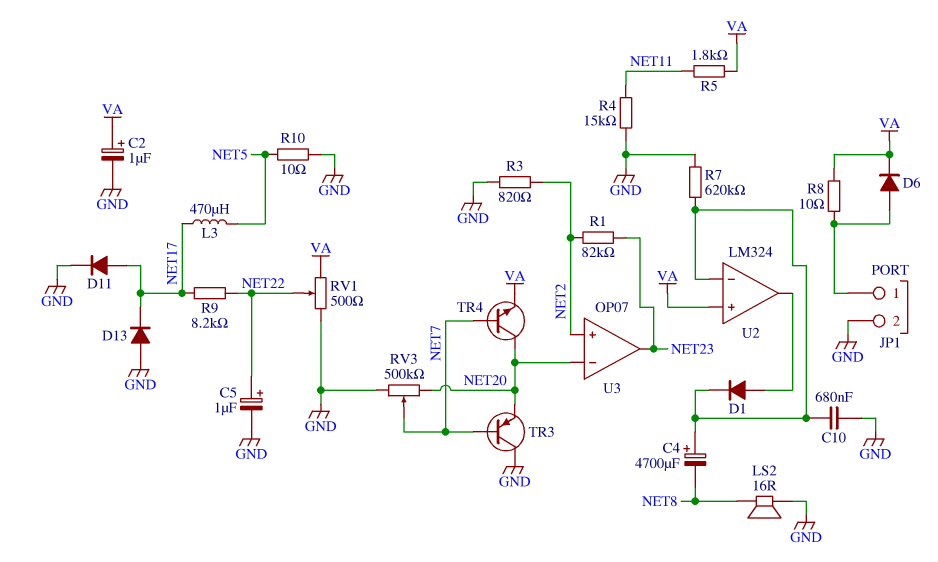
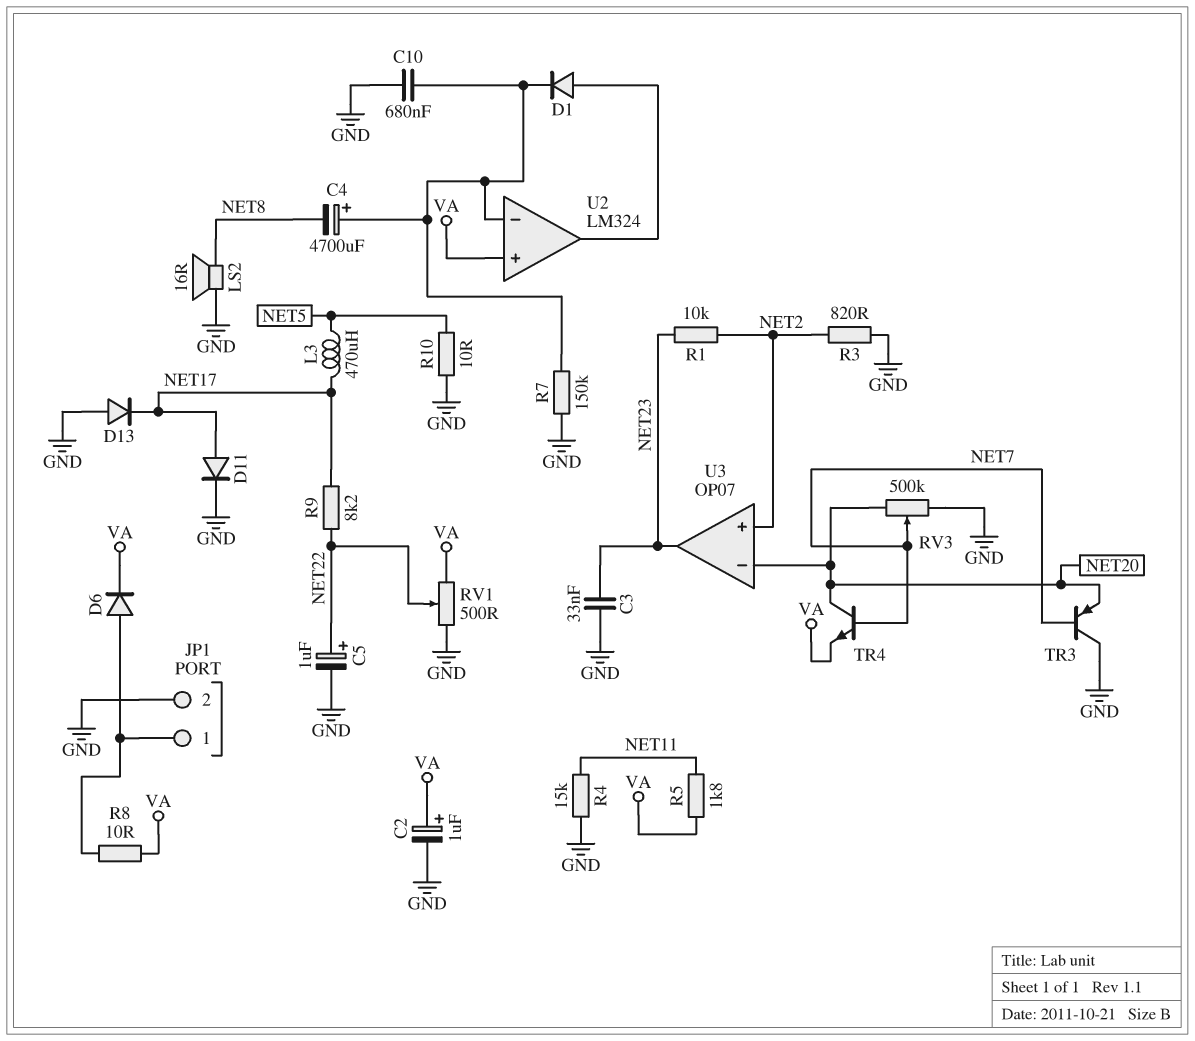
C3: none -> 33nF (GND, NET23)
R1: 82k (NET2, NET23) -> 10k (NET2, NET23)
R7: 620k (GND, U2/in-) -> 150k (GND, U2/in-)

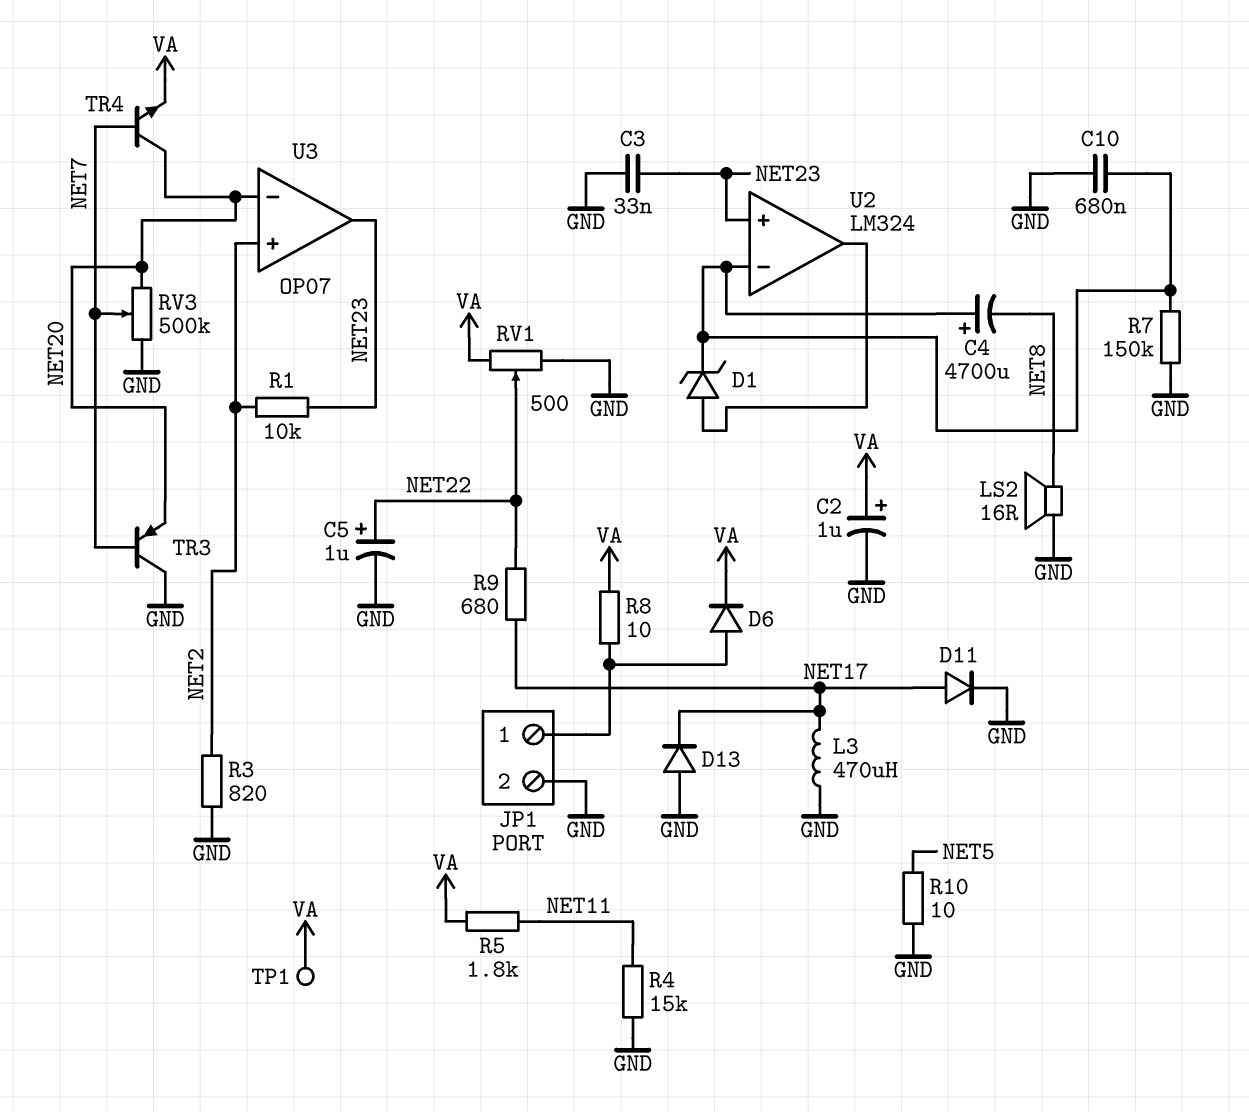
D1: diode (A U2/out, K U2/in-) -> zener (A U2/out, K U2/in-)
L3: 470uH (NET5, NET17) -> 470uH (GND, NET17)
R9: 8.2k (NET17, NET22) -> 680 (NET17, NET22)
TP1: none -> test point (VA)
U2 pin in+: VA -> NET23

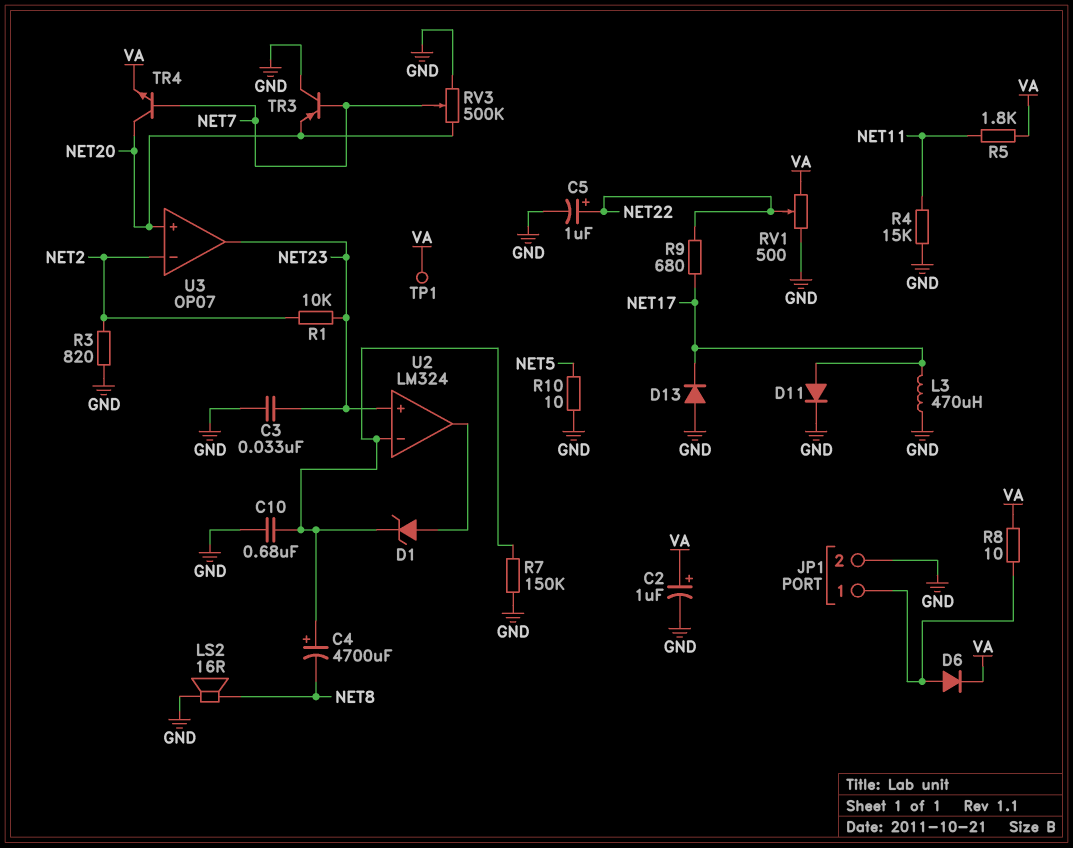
U3 pin in+: NET2 -> NET20
U3 pin in-: NET20 -> NET2

